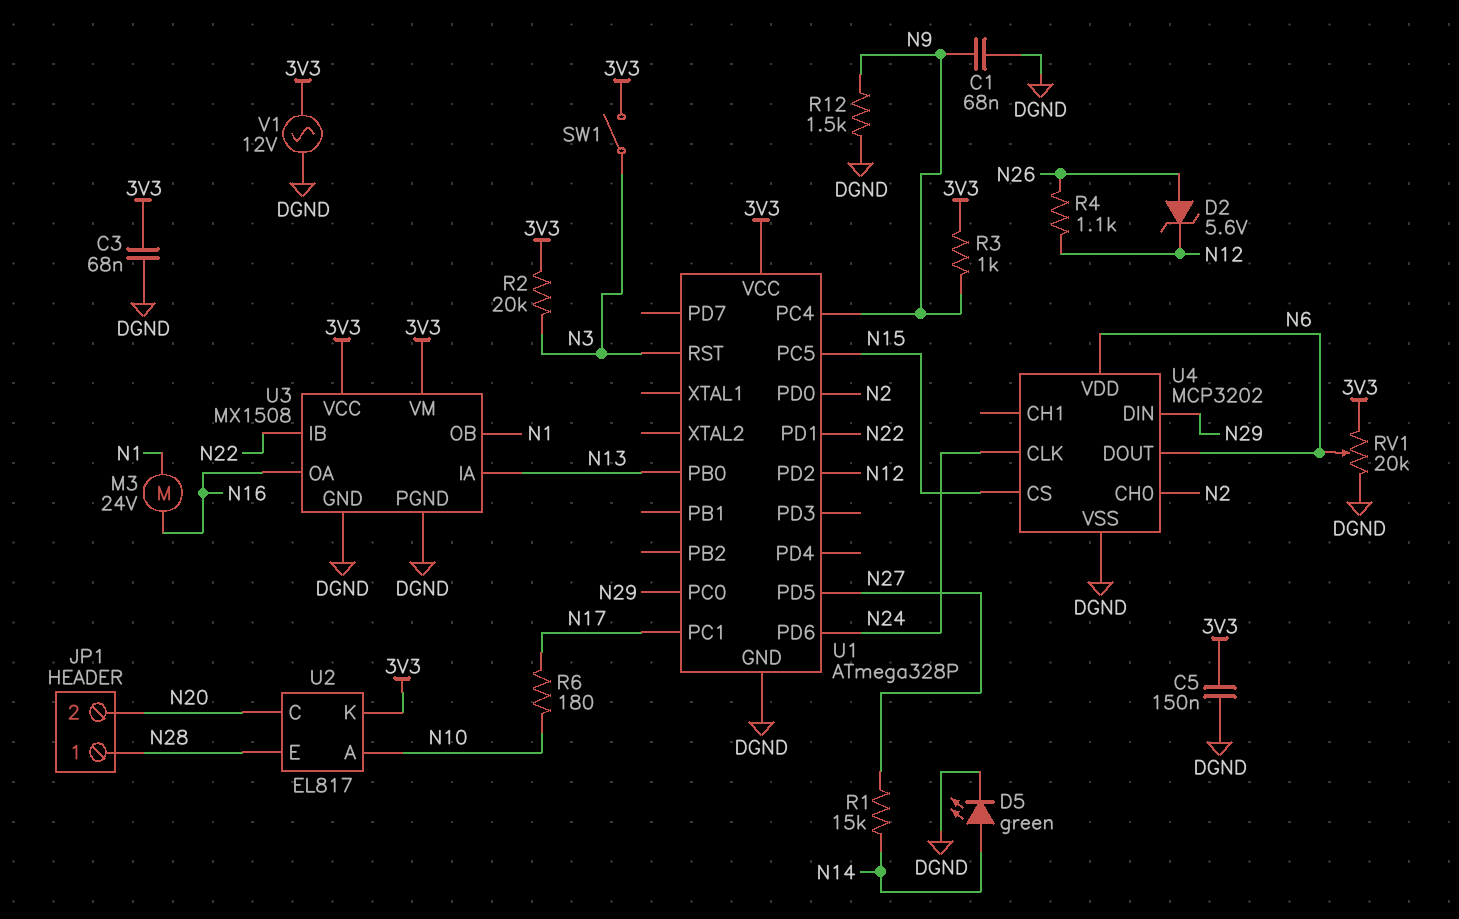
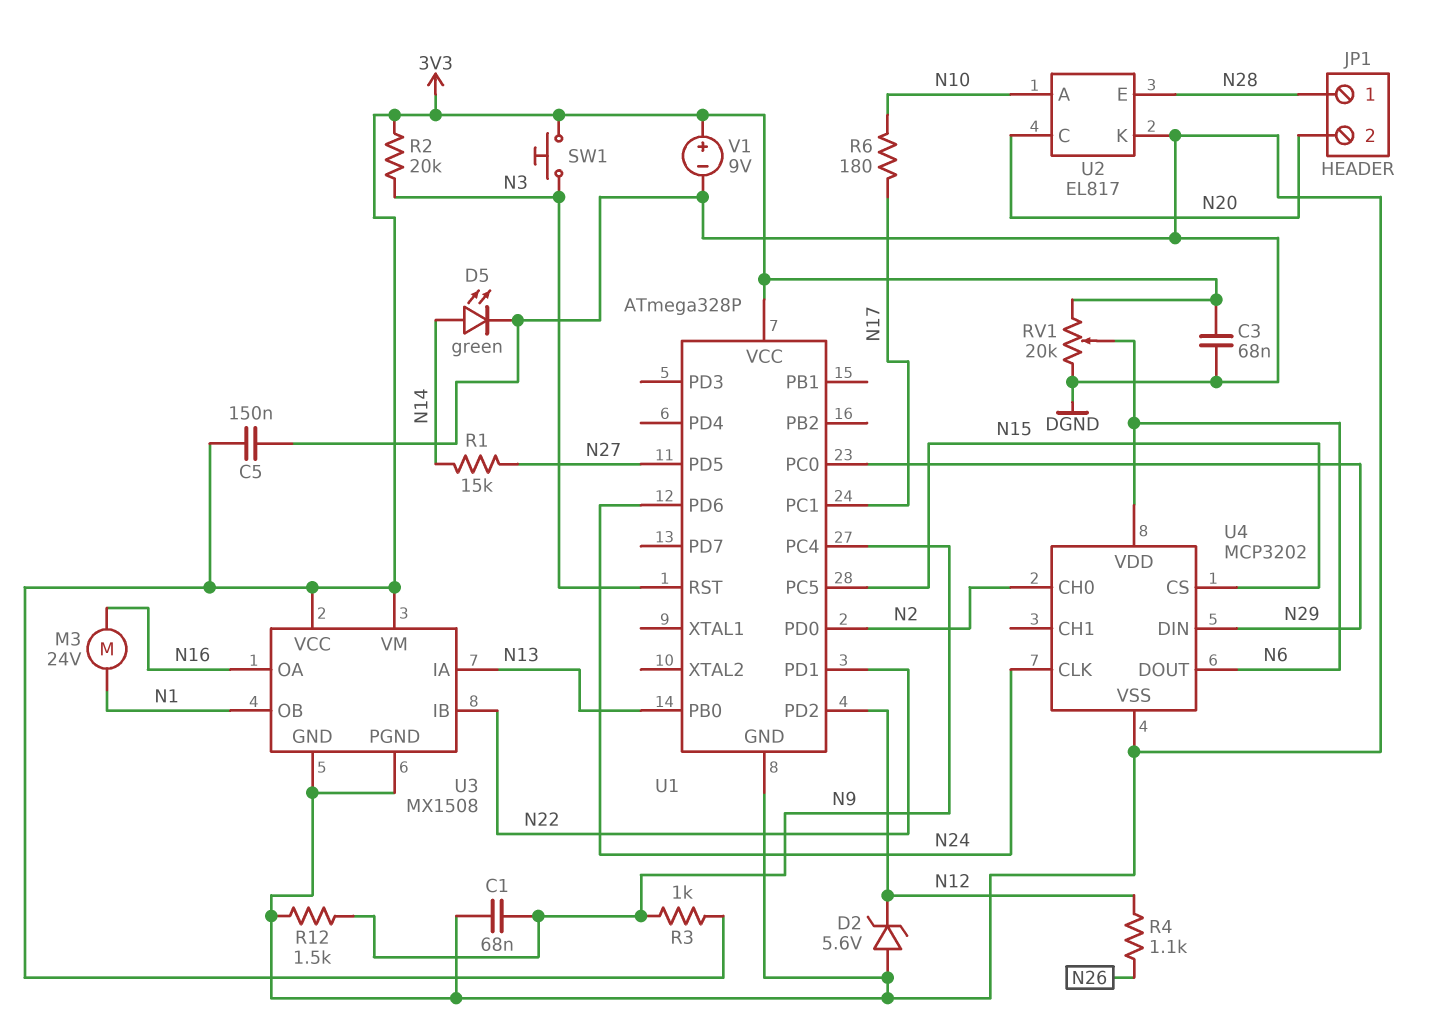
D2: zener 5.6V (A N26, K N12) -> zener 5.6V (A DGND, K N12)
SW1: switch (3V3, N3) -> button (3V3, N3)
U2 pin K: 3V3 -> DGND
V1: AC 12V (3V3, DGND) -> 9V (plus 3V3, minus DGND)

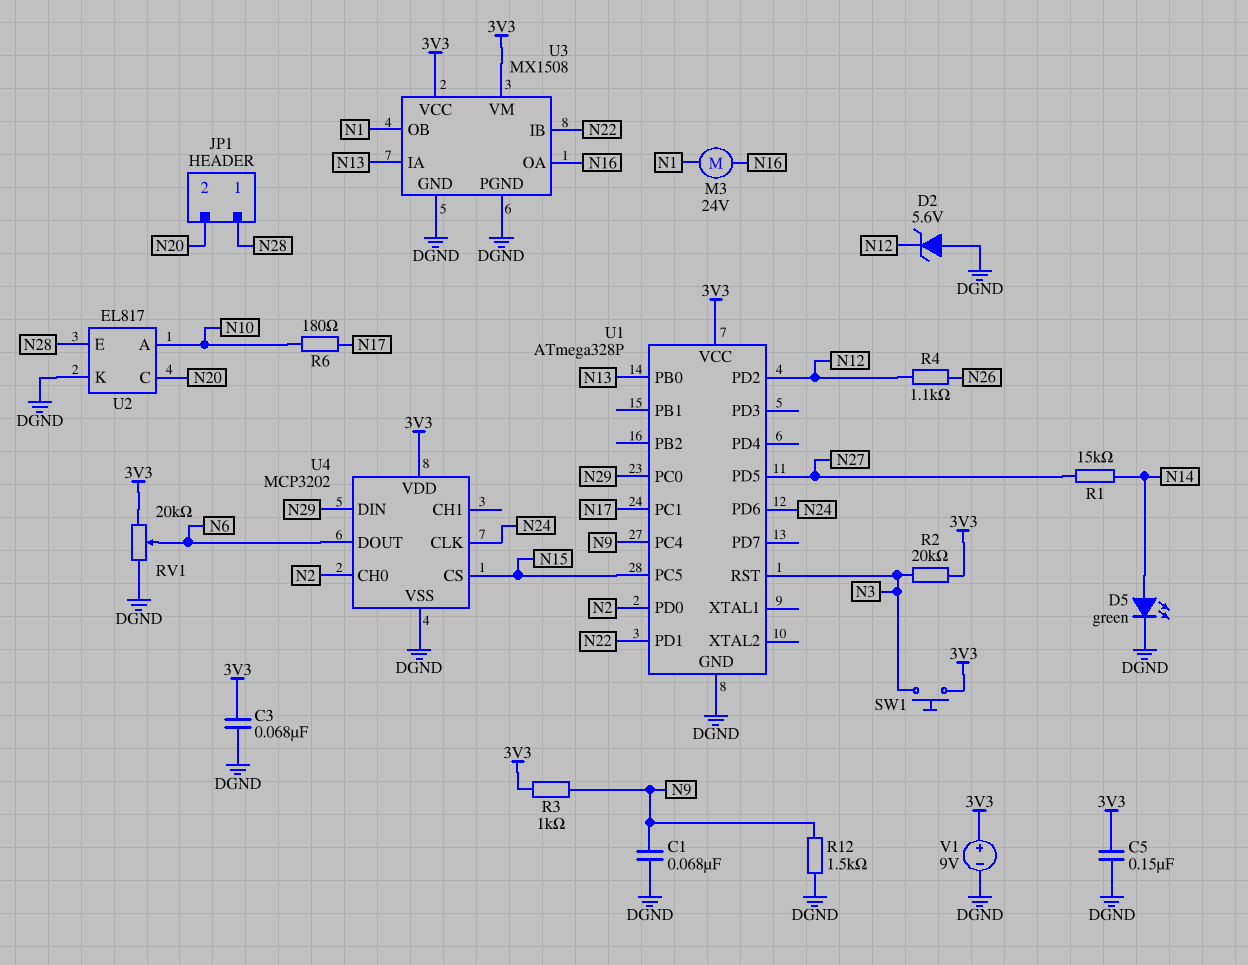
U4 pin VDD: N6 -> 3V3

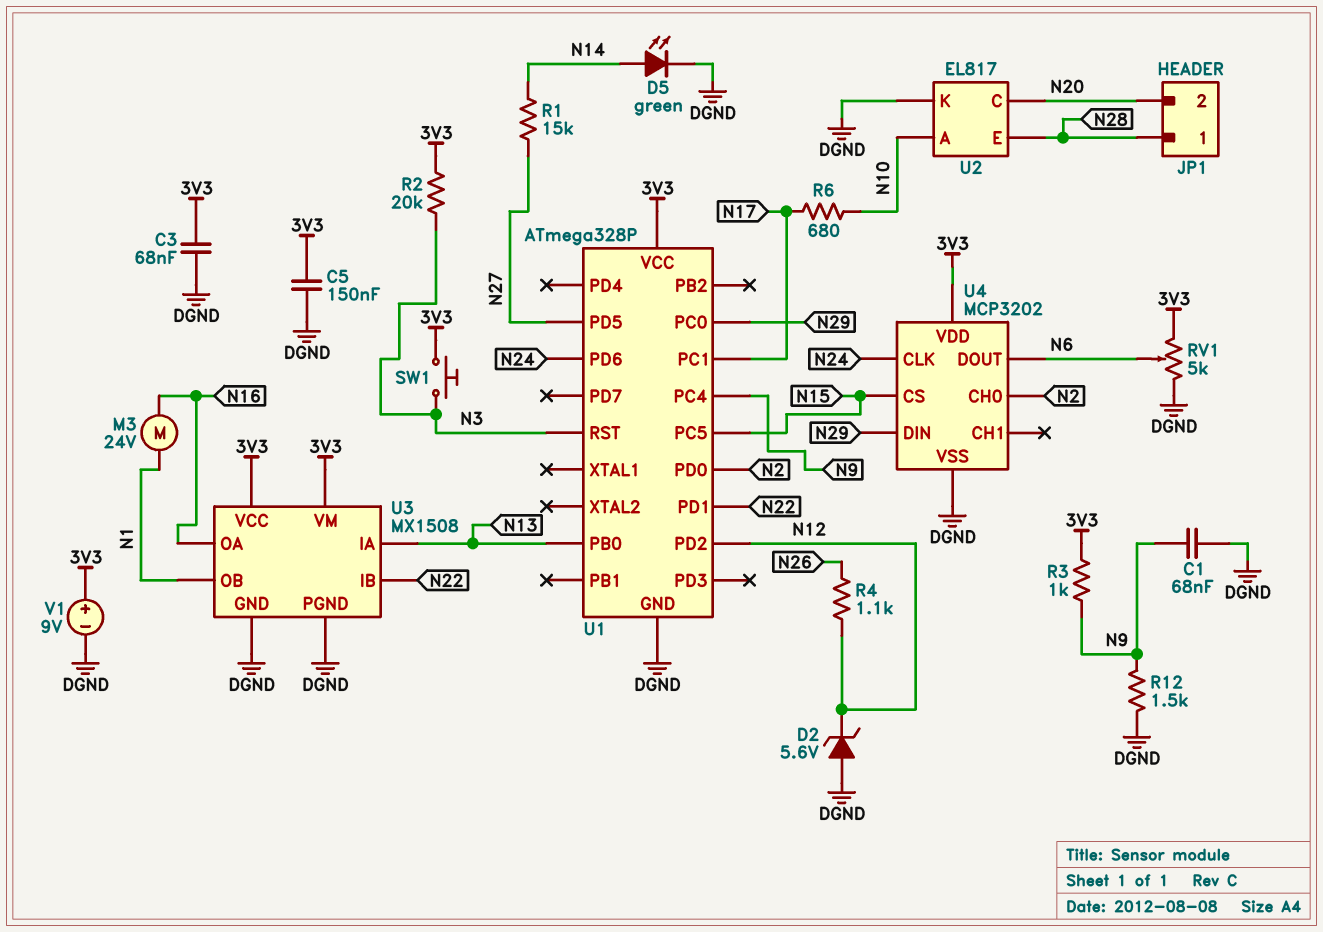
R6: 180 (N10, N17) -> 680 (N10, N17)
RV1: 20k (3V3, DGND, wiper N6) -> 5k (3V3, DGND, wiper N6)

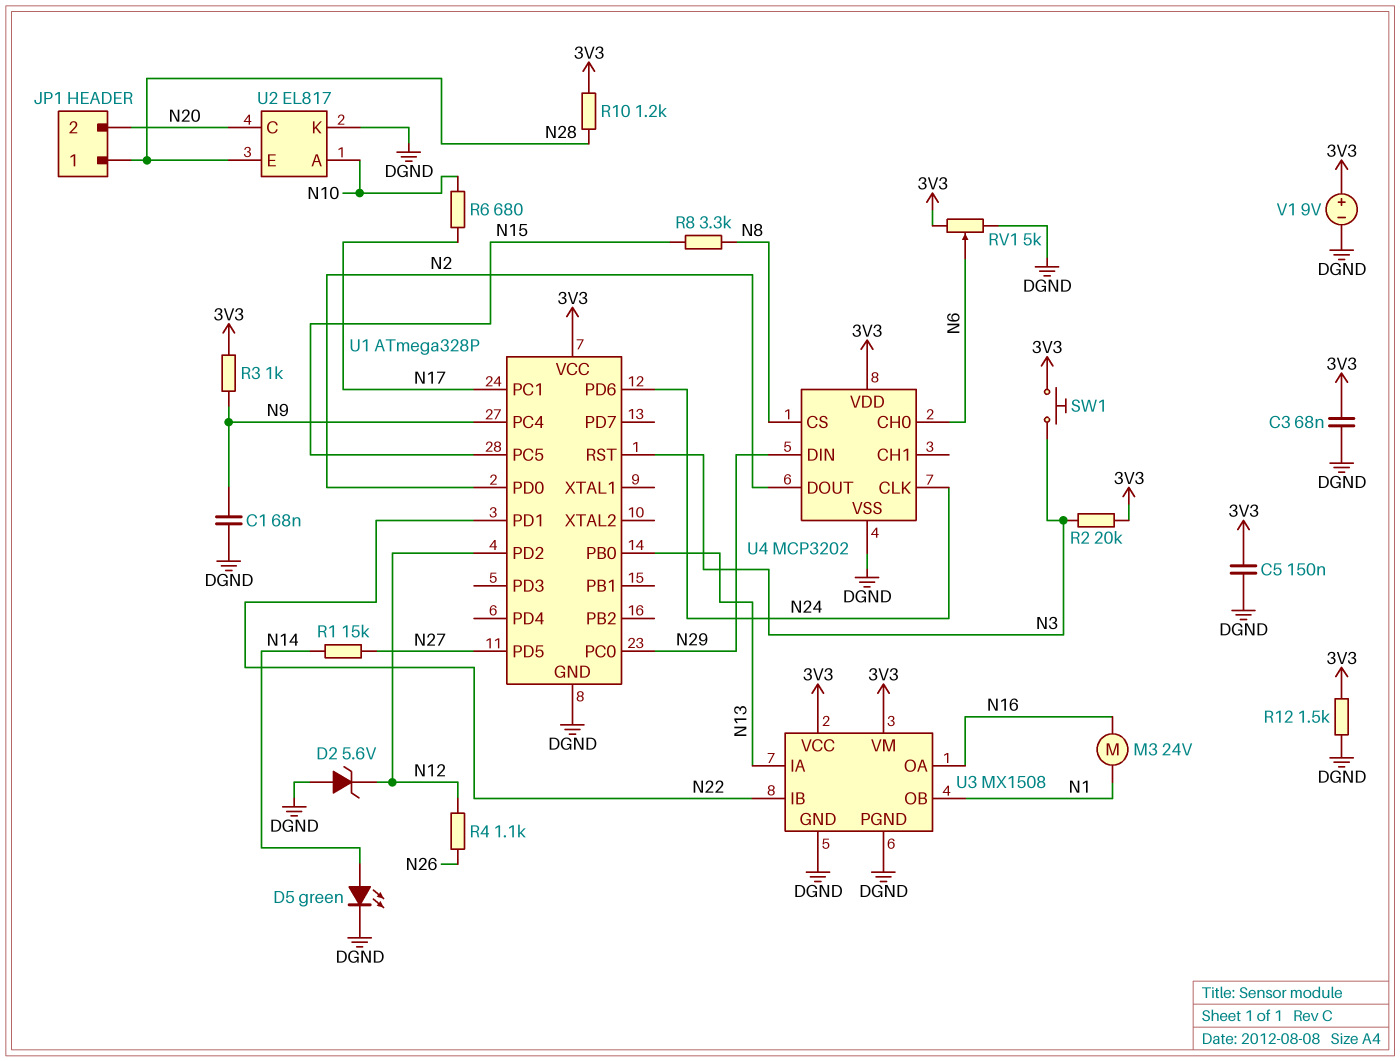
R8: none -> 3.3k (N8, N15)
R10: none -> 1.2k (3V3, N28)
R12: 1.5k (DGND, N9) -> 1.5k (3V3, DGND)
U4 pin CH0: N2 -> N6
U4 pin CS: N15 -> N8
U4 pin DOUT: N6 -> N2

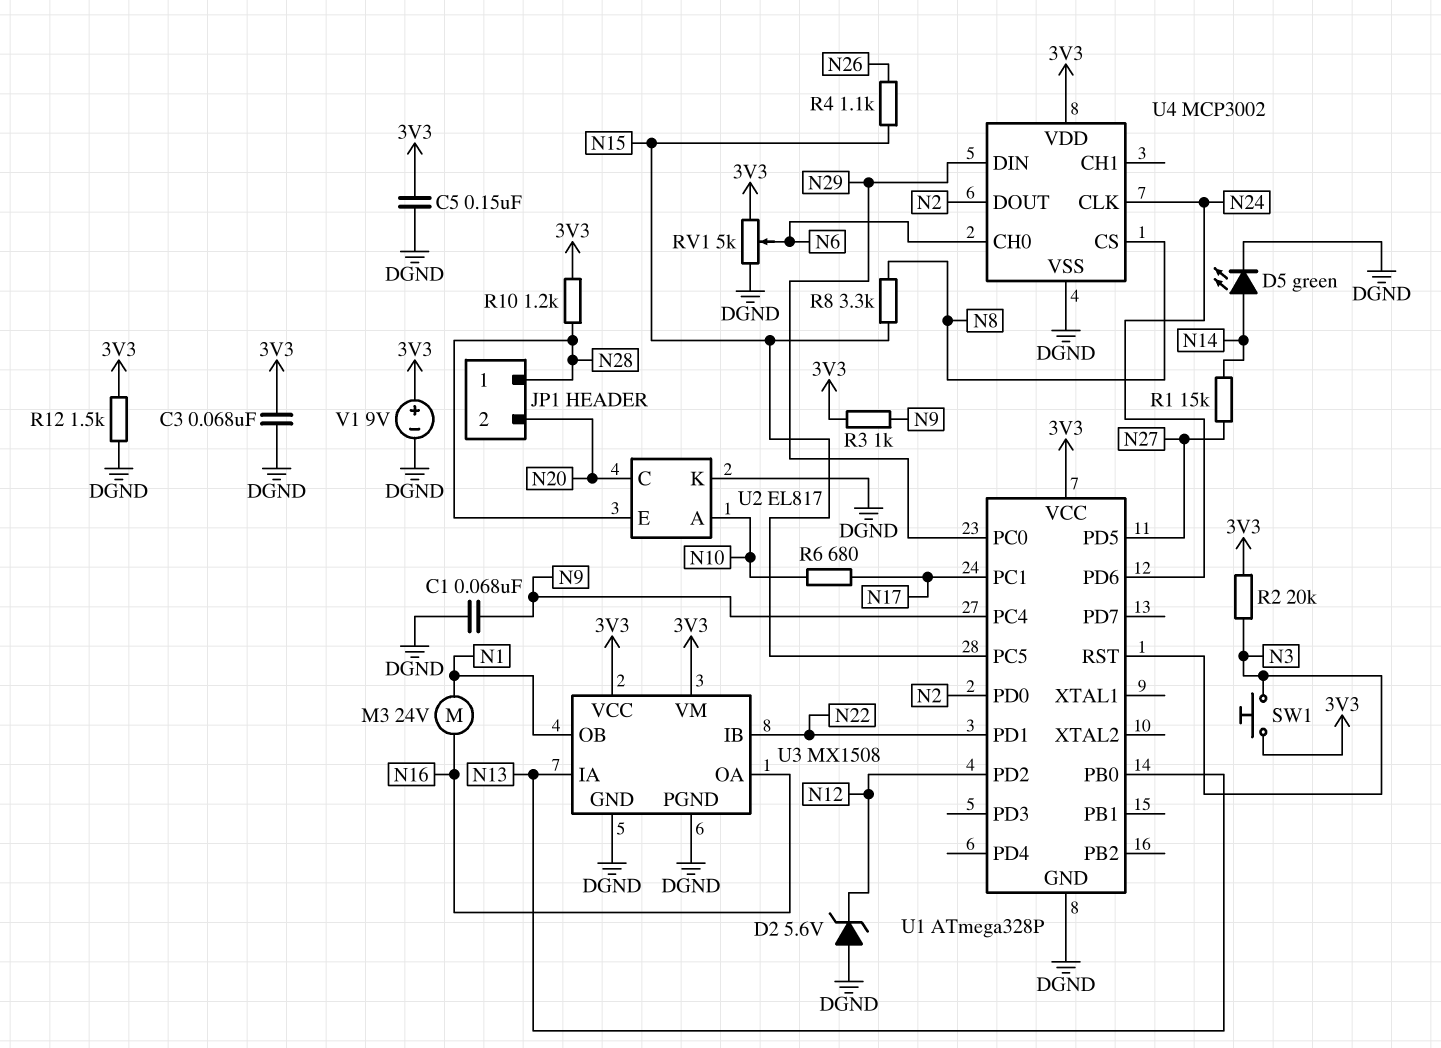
R4: 1.1k (N12, N26) -> 1.1k (N15, N26)
U4: MCP3202 -> MCP3002

